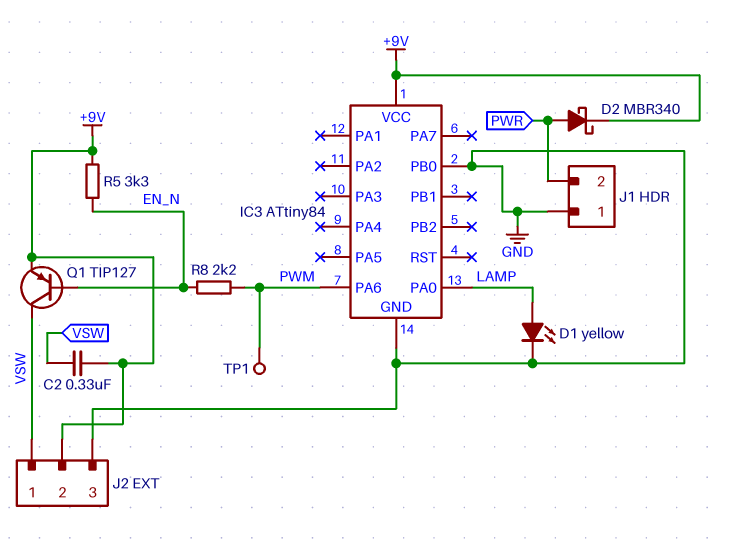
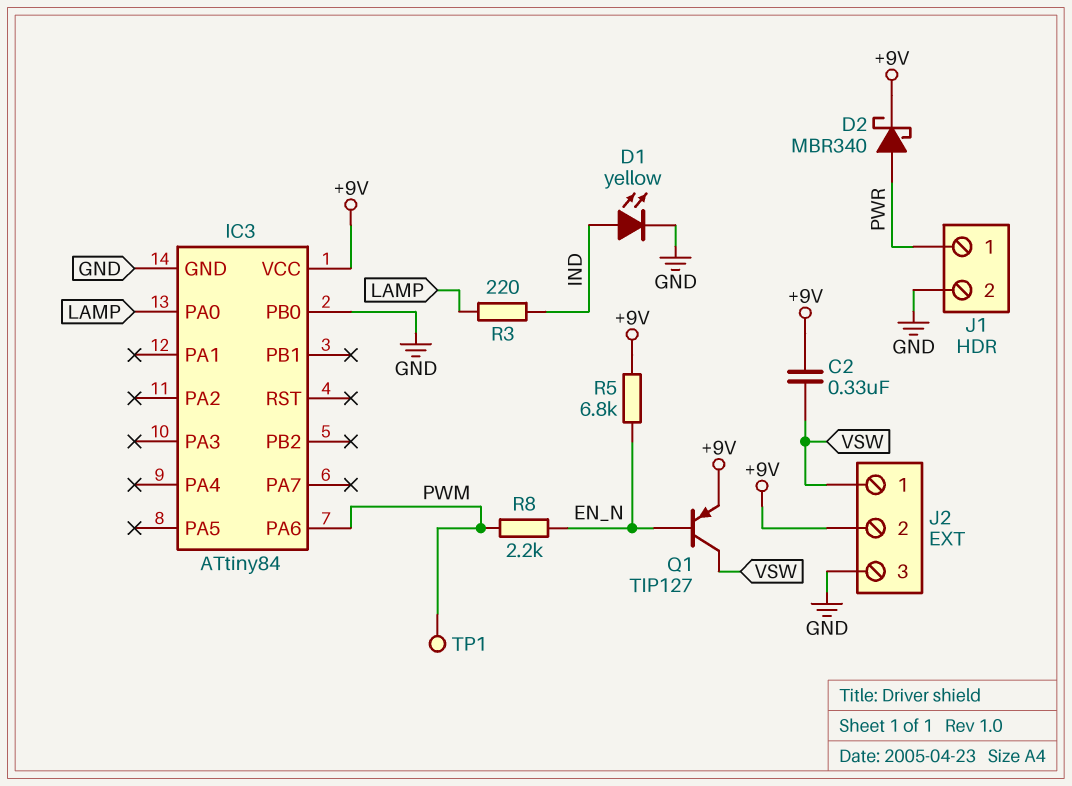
D1: LED yellow (A LAMP, K GND) -> LED yellow (A IND, K GND)
J1 pin 1: GND -> PWR
J1 pin 2: PWR -> GND
R3: none -> 220 (IND, LAMP)
R5: 3.3k (+9V, EN_N) -> 6.8k (+9V, EN_N)

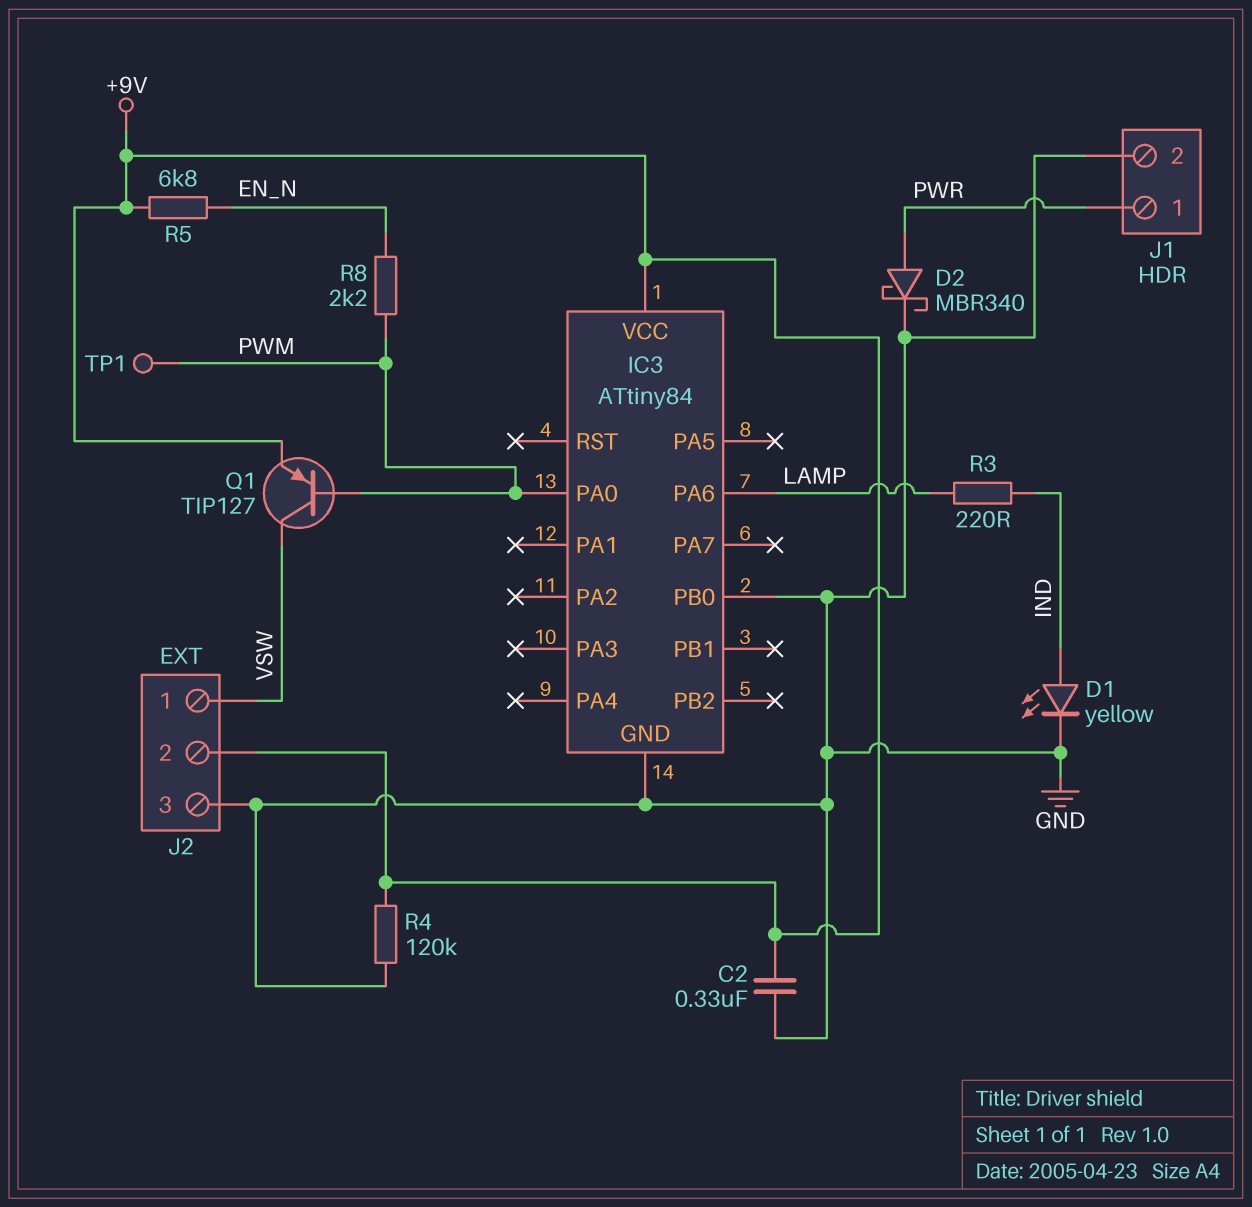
C2: 330nF (+9V, VSW) -> 330nF (+9V, GND)
D2: schottky MBR340 (A PWR, K +9V) -> schottky MBR340 (A PWR, K GND)
IC3 pin PA0: LAMP -> PWM
IC3 pin PA6: PWM -> LAMP
Q1: PNP TIP127 (B EN_N, C VSW, E +9V) -> PNP TIP127 (B PWM, C VSW, E +9V)
R4: none -> 120k (+9V, GND)

